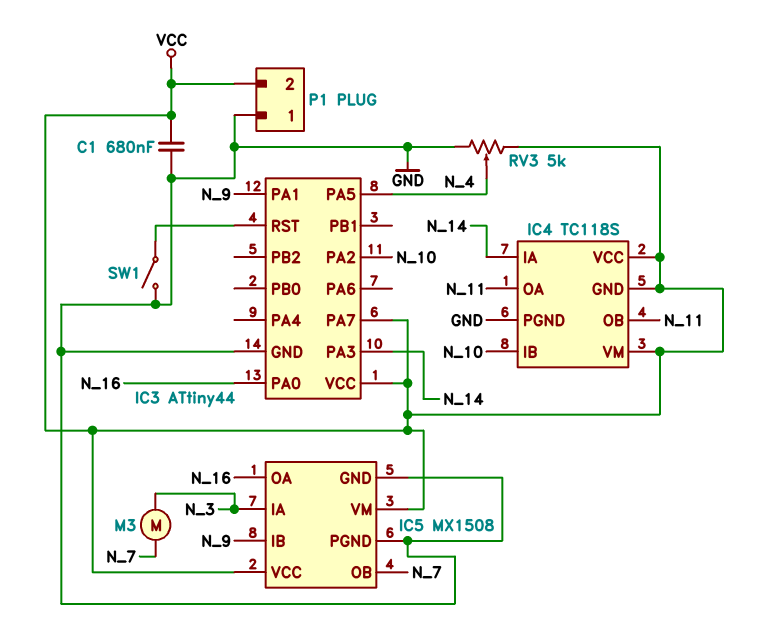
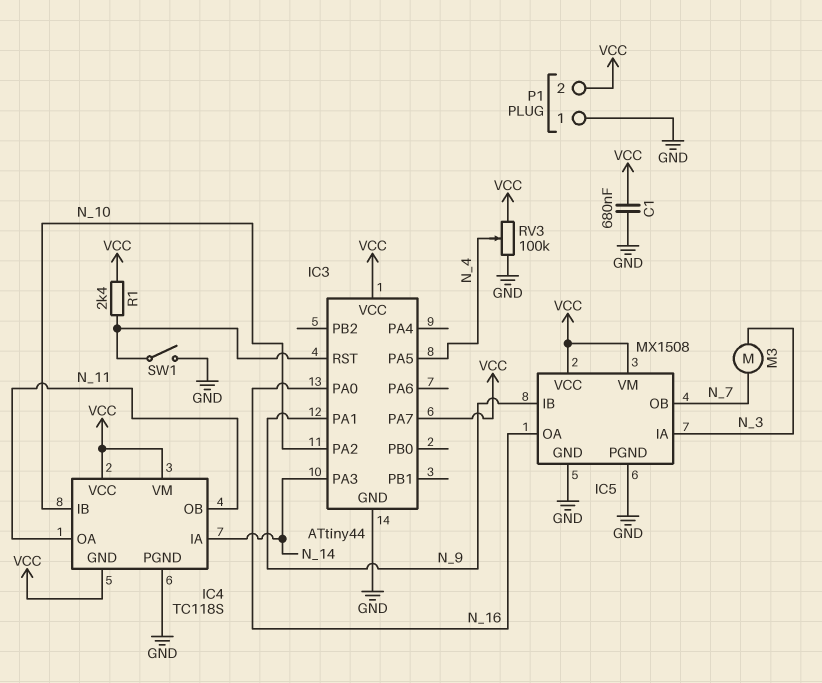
R1: none -> 2.4k (IC3/RST, VCC)
RV3: 5k (GND, VCC, wiper N_4) -> 100k (GND, VCC, wiper N_4)

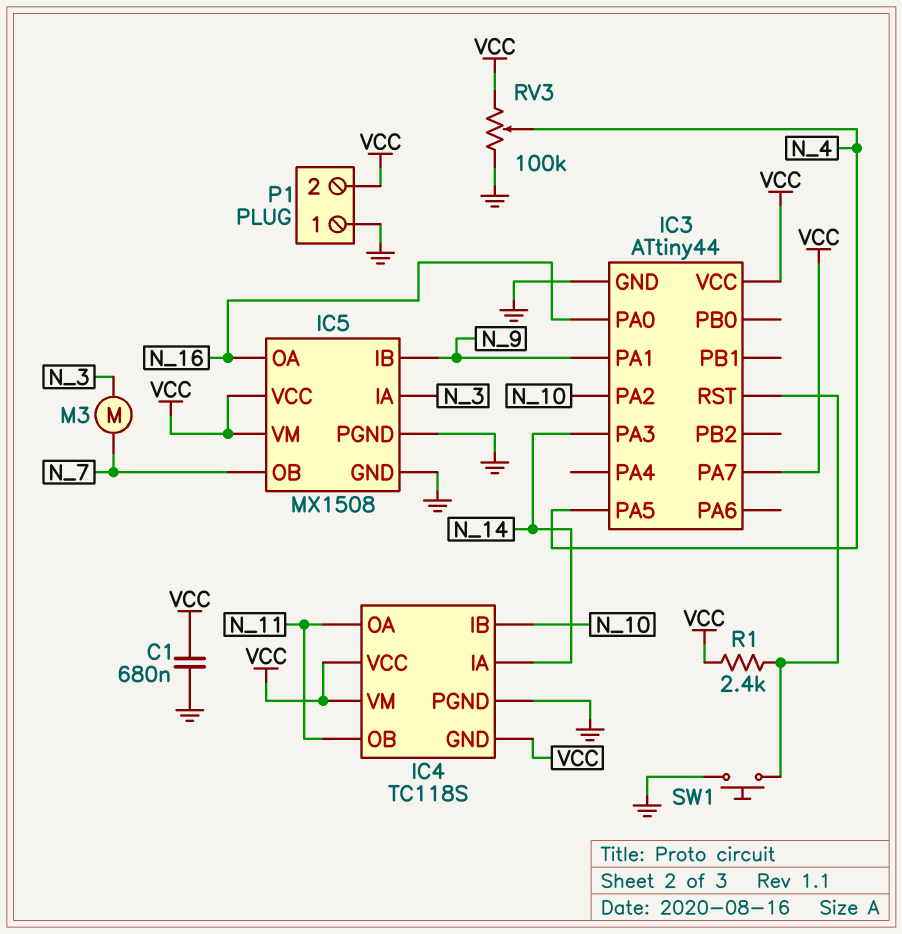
SW1: switch (GND, IC3/RST) -> button (GND, IC3/RST)

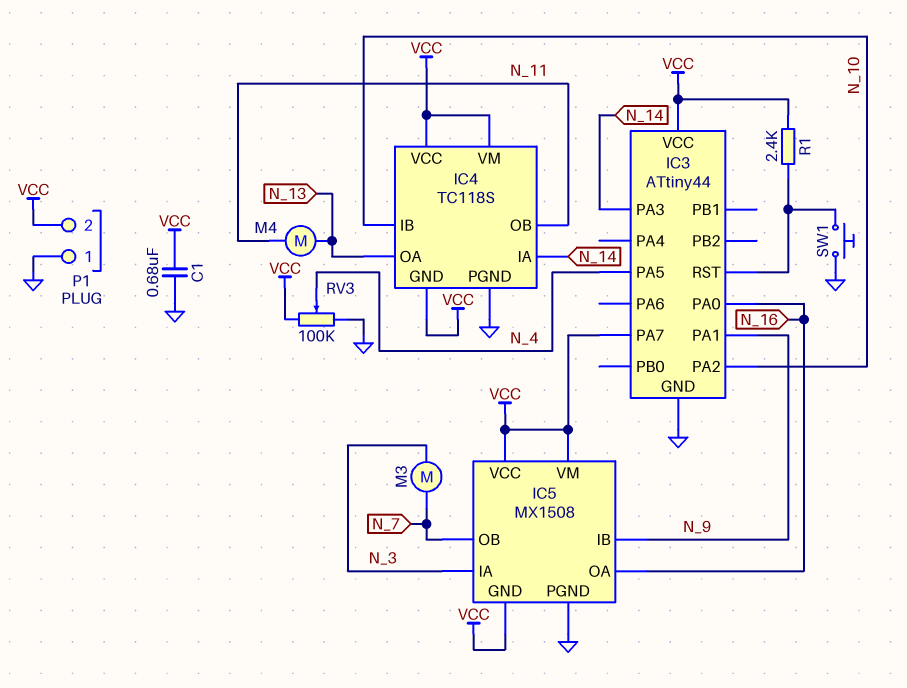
IC4 pin OA: N_11 -> N_13
IC5 pin GND: GND -> VCC
M4: none -> motor (N_11, N_13)

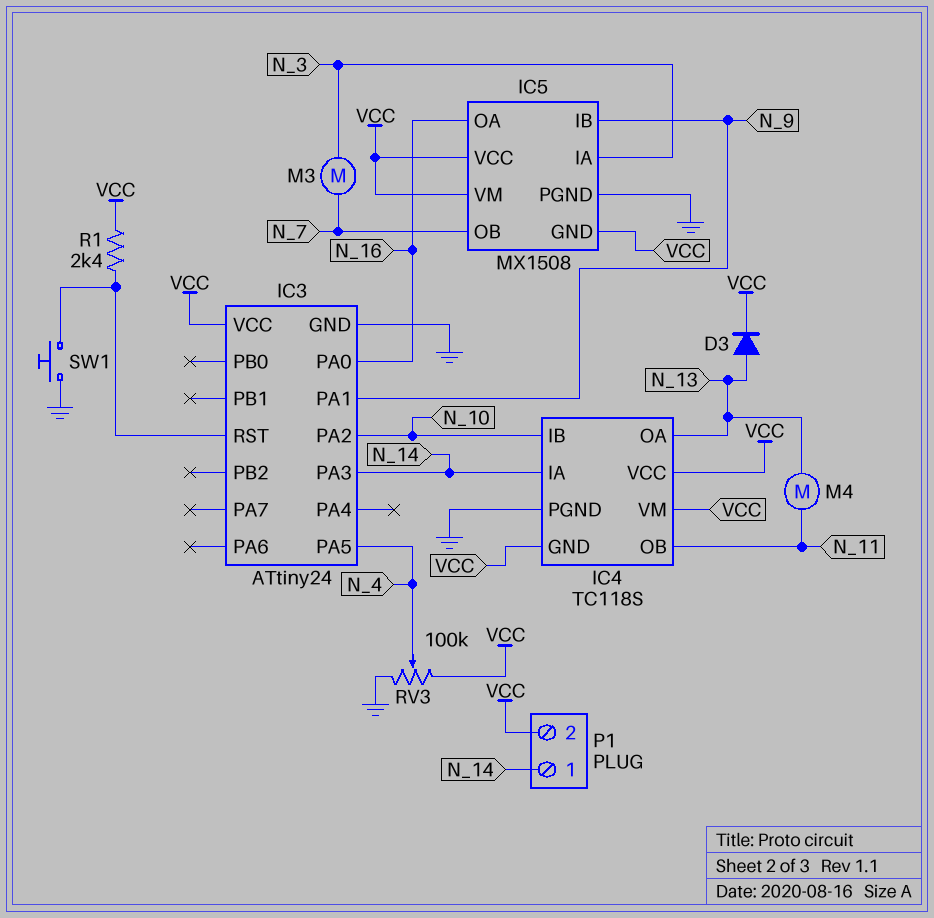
C1: 680nF (GND, VCC) -> none
D3: none -> diode (A N_13, K VCC)
IC3: ATtiny44 -> ATtiny24
IC3 pin PA7: VCC -> none
P1 pin 1: GND -> N_14

